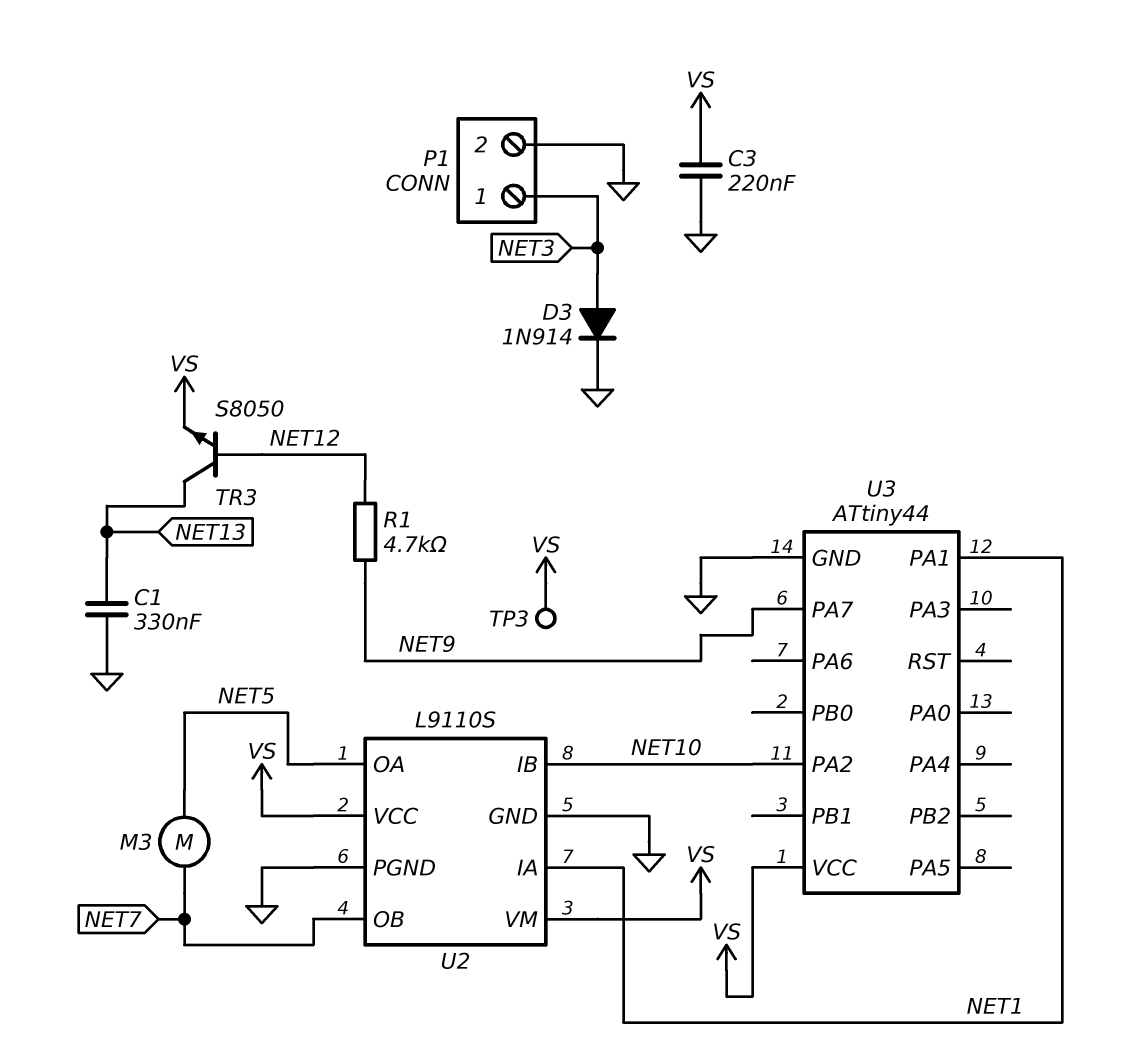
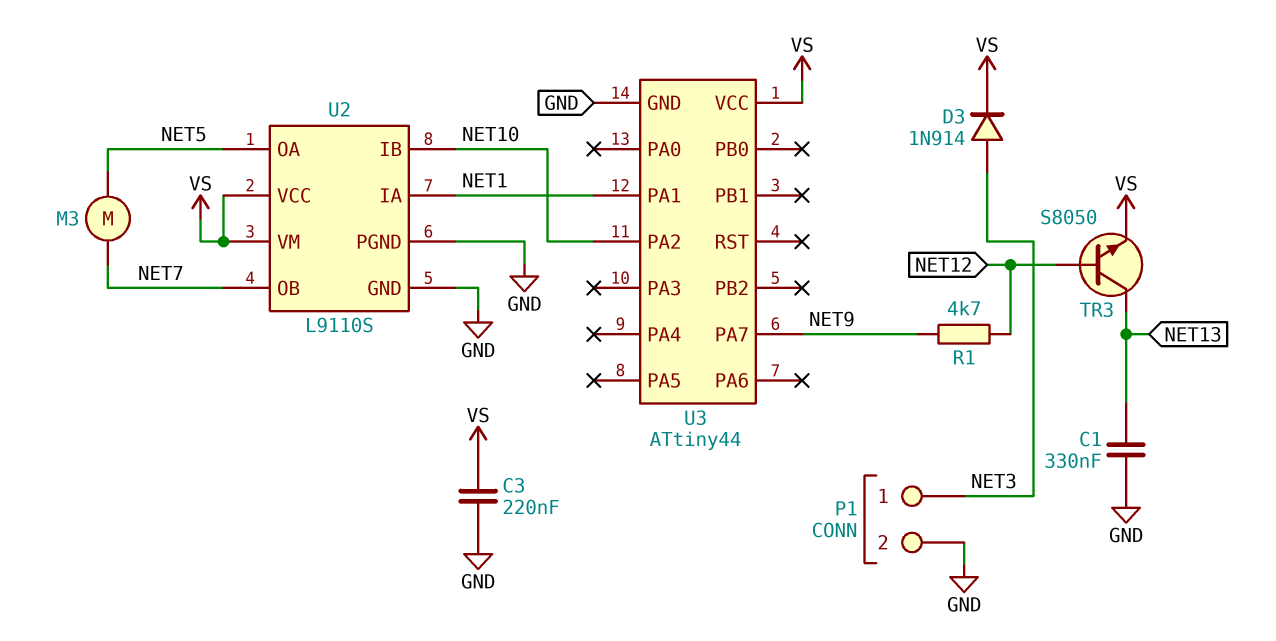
D3: diode 1N914 (A NET3, K GND) -> diode 1N914 (A NET3, K VS)
TP3: test point (VS) -> none

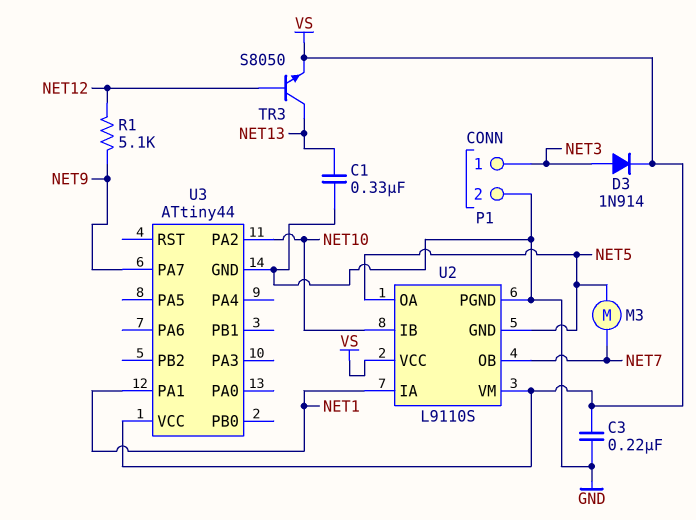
R1: 4.7k (NET9, NET12) -> 5.1k (NET9, NET12)
U2 pin GND: GND -> NET5

